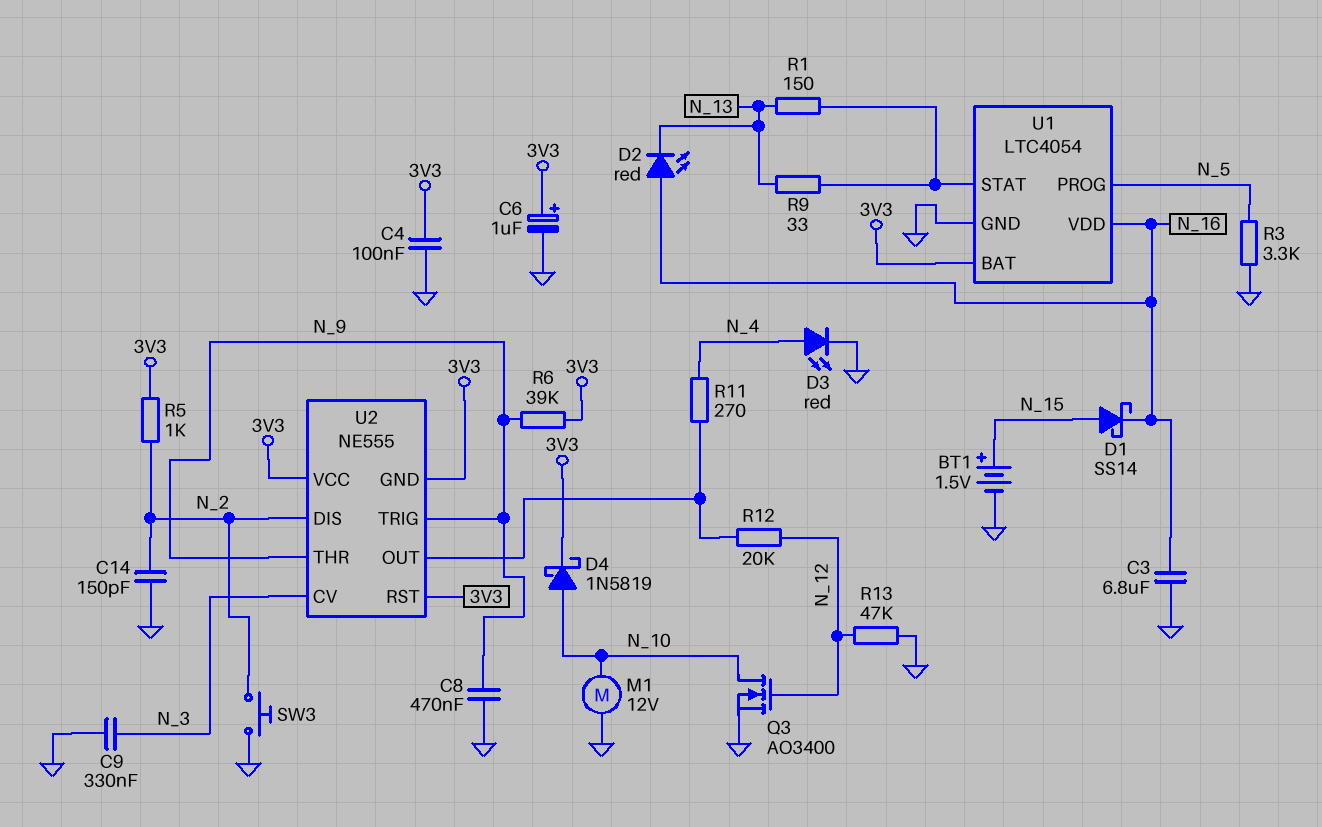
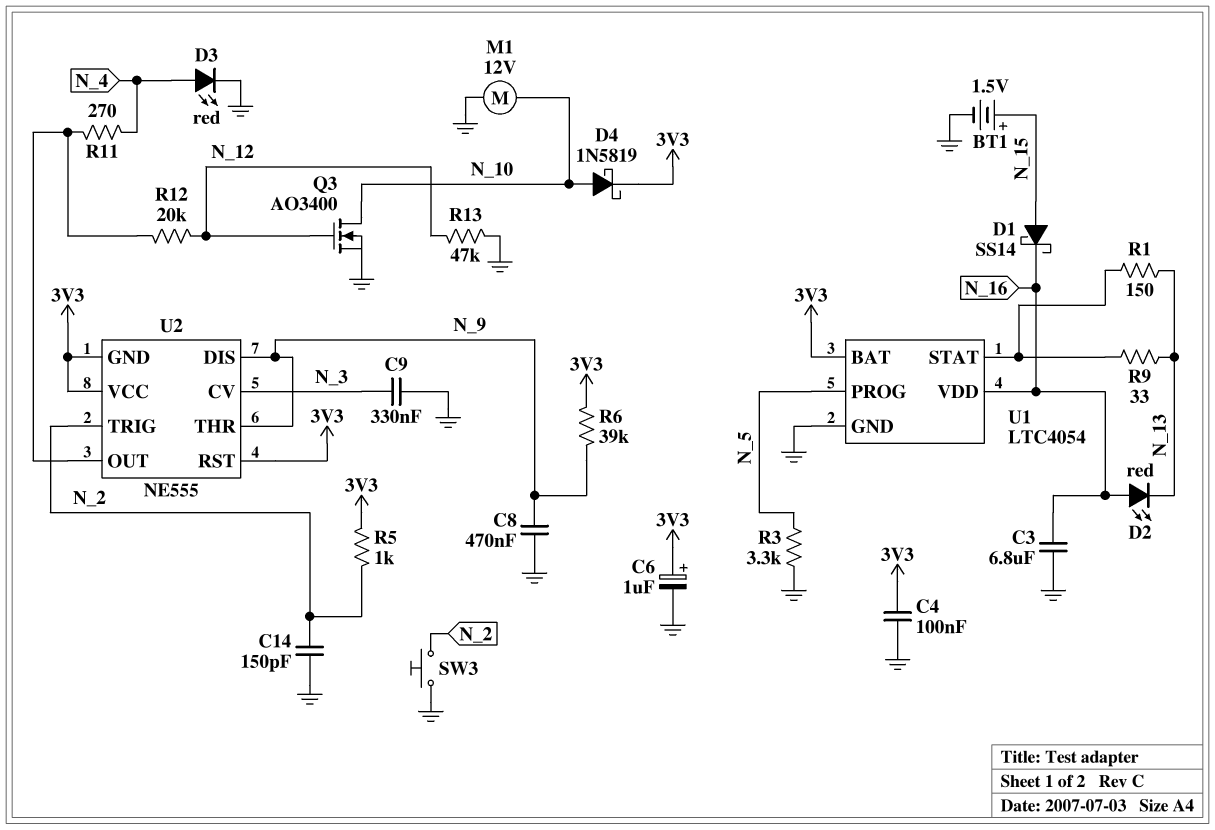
U2 pin DIS: N_2 -> N_9
U2 pin TRIG: N_9 -> N_2

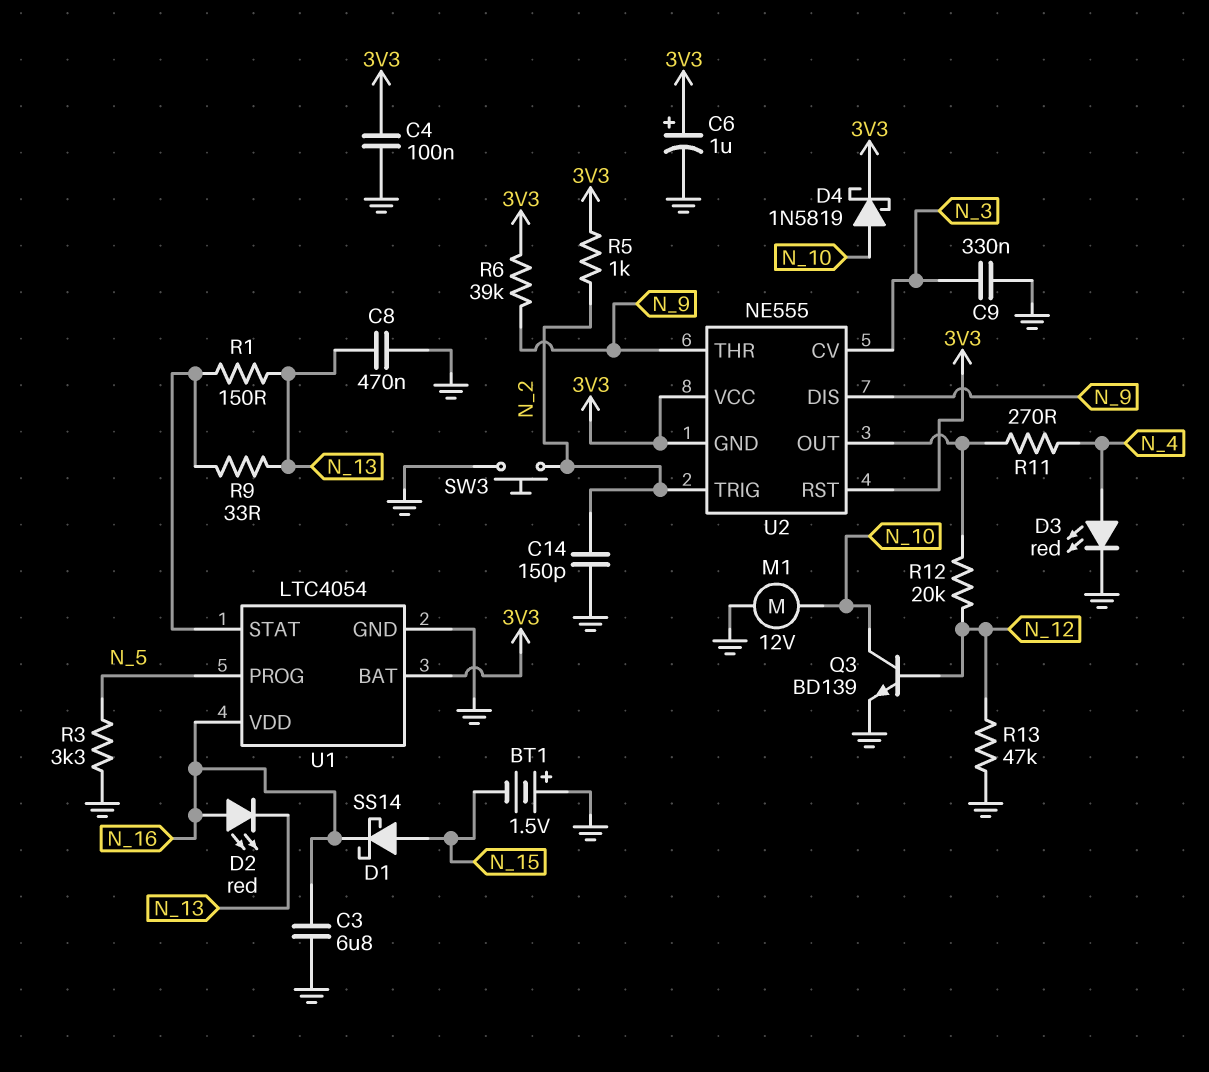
BT1: 1.5V (plus N_15, minus GND) -> 1.5V (plus GND, minus N_15)
C8: 470nF (GND, N_9) -> 470nF (GND, N_13)
Q3: NMOS AO3400 (G N_12, D N_10, S GND) -> NPN BD139 (B N_12, C N_10, E GND)

